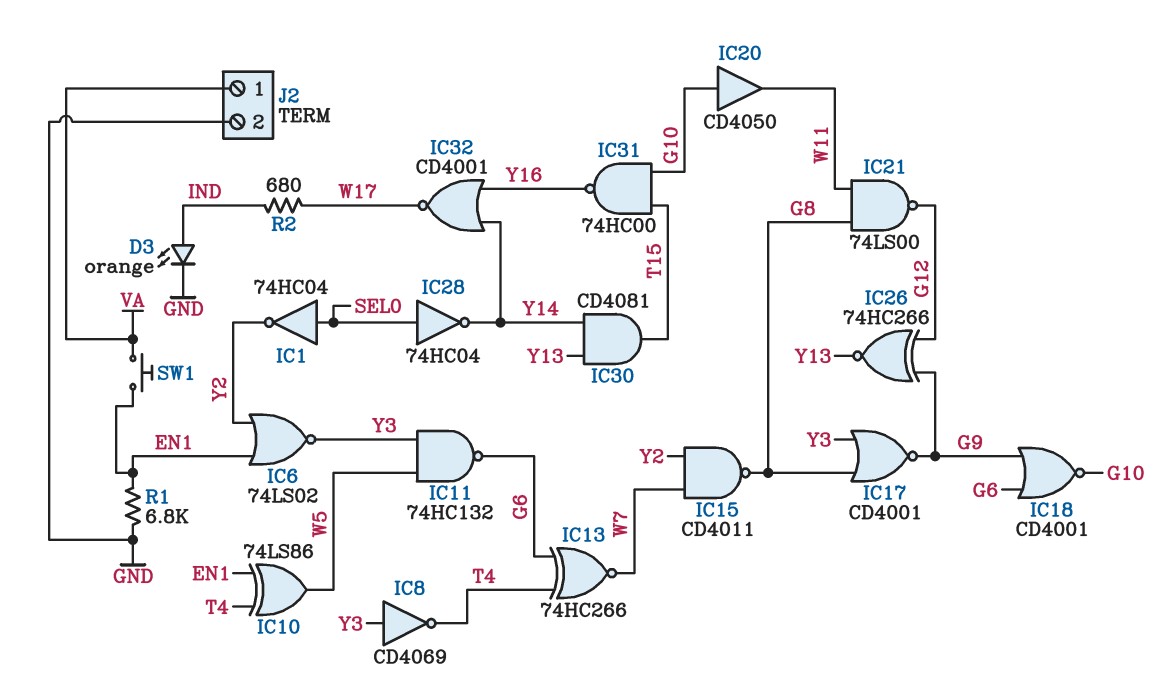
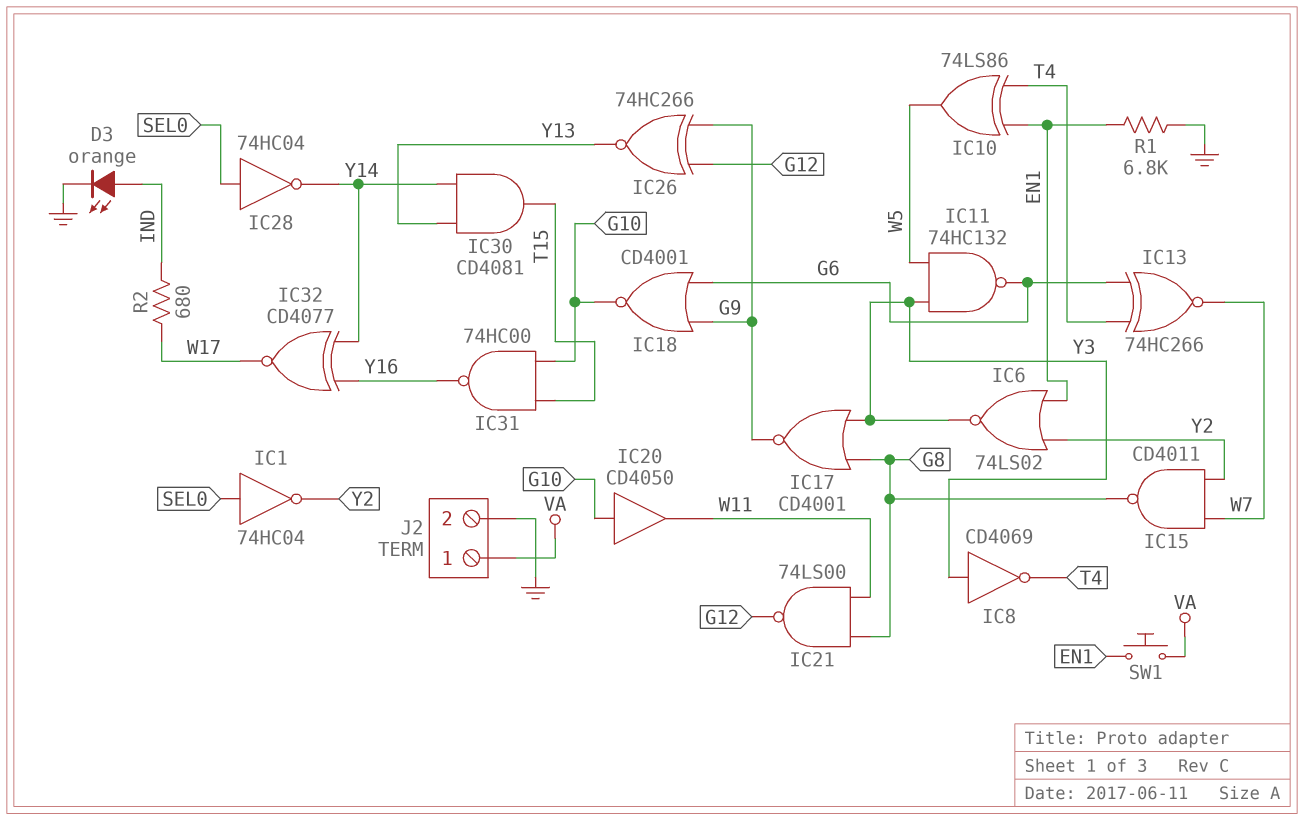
IC32: NOR CD4001 (in Y14, in Y16, out W17) -> XNOR CD4077 (in Y14, in Y16, out W17)

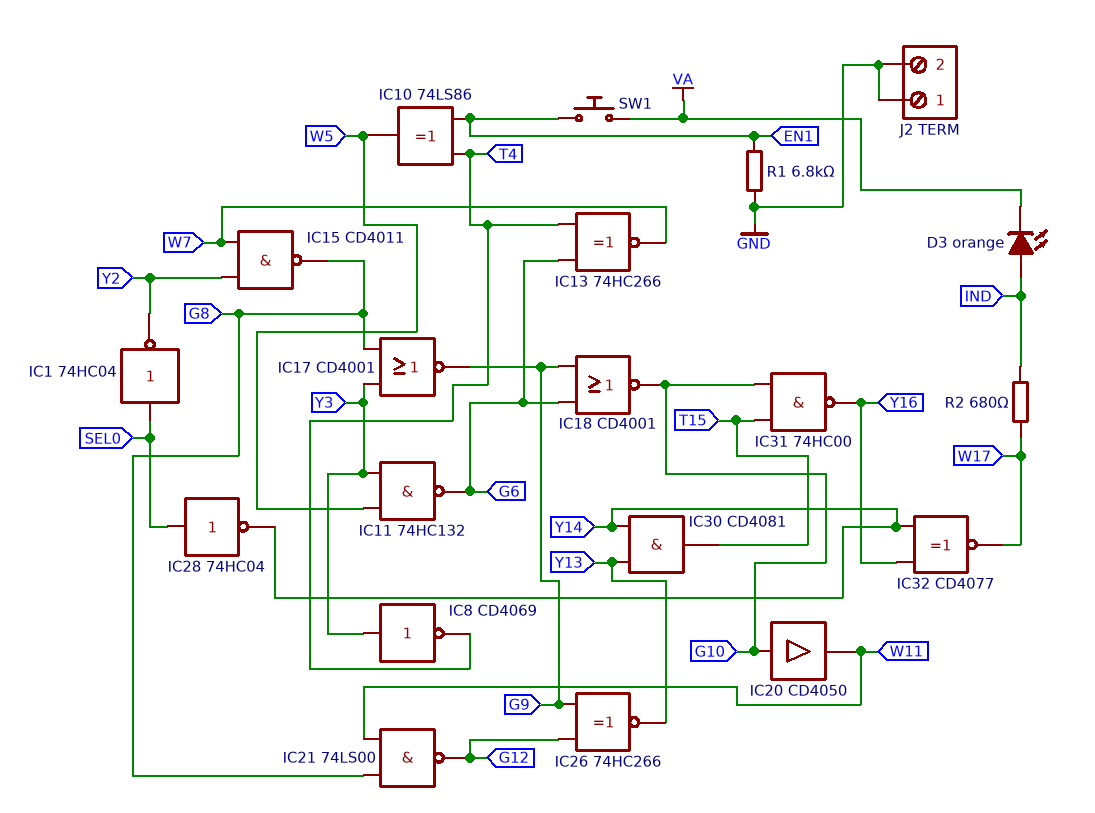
D3: LED orange (A IND, K GND) -> LED orange (A IND, K VA)
IC6: NOR 74LS02 (in EN1, in Y2, out Y3) -> none
J2 pin 1: VA -> GND

